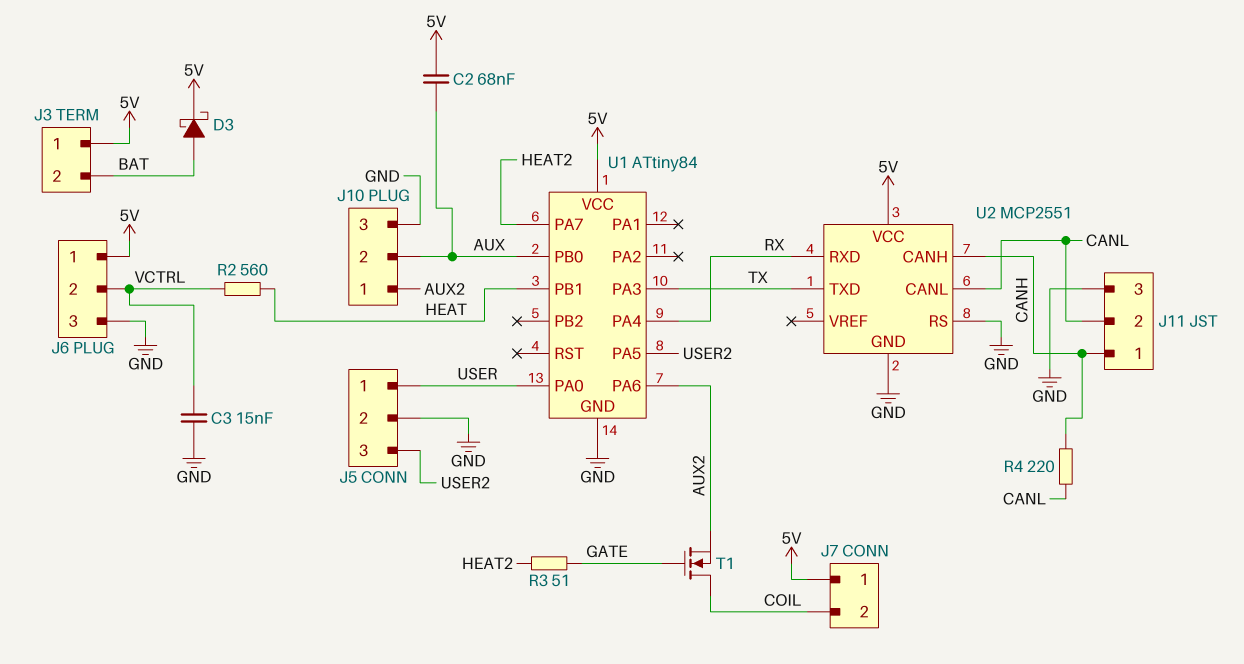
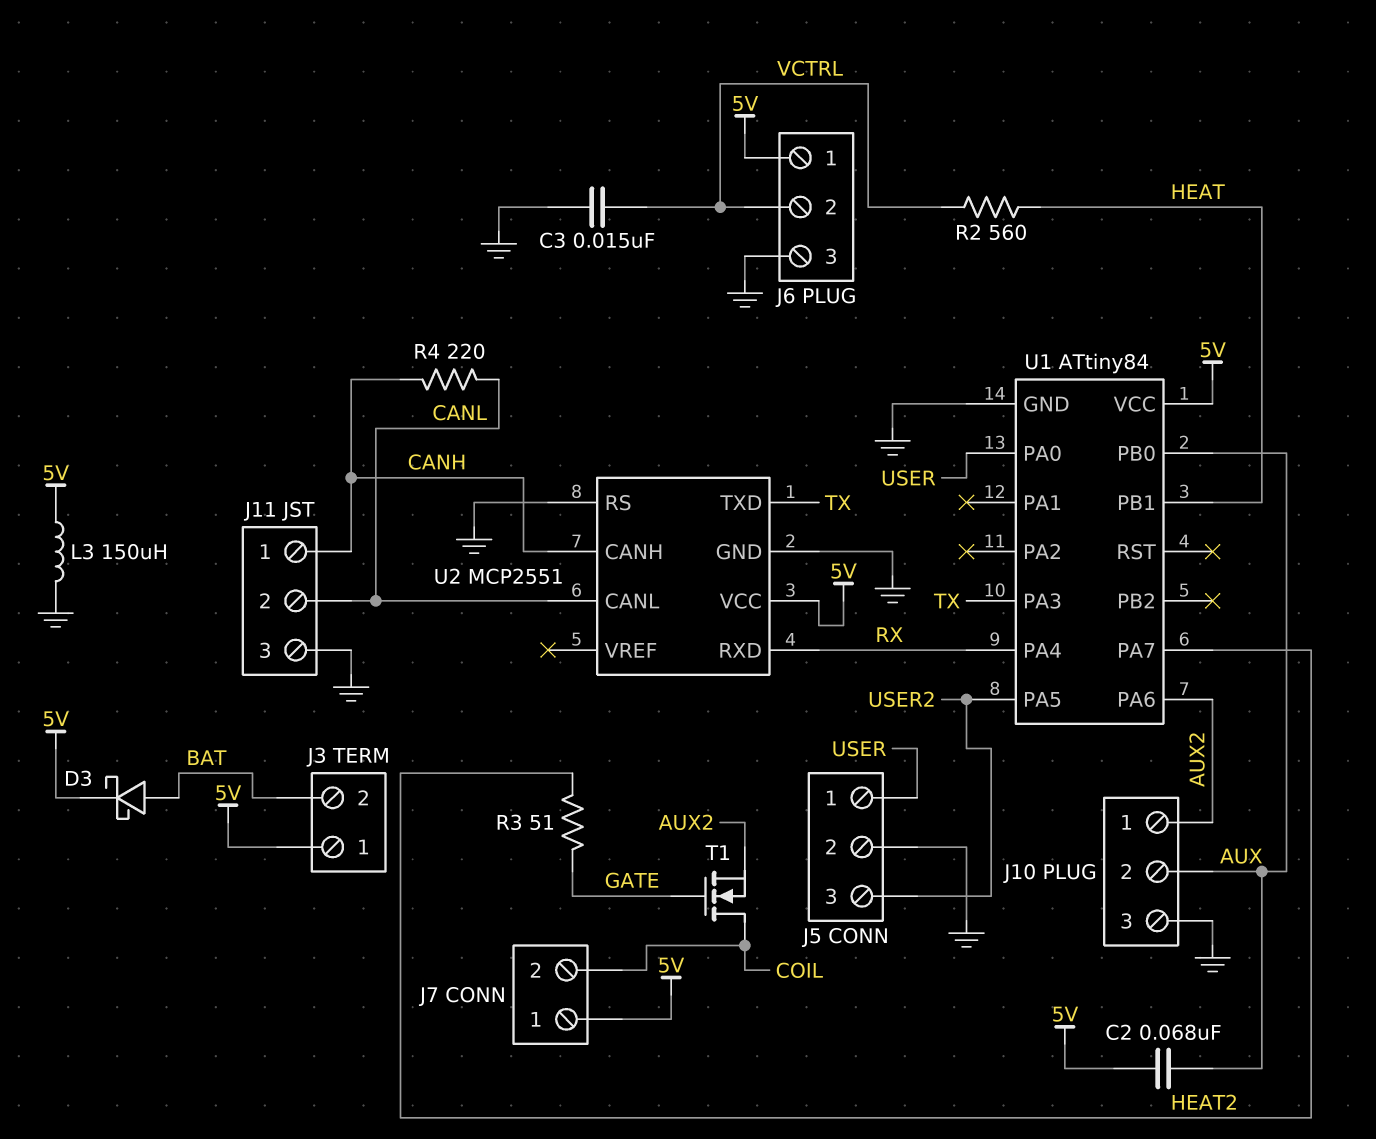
L3: none -> 150uH (5V, GND)

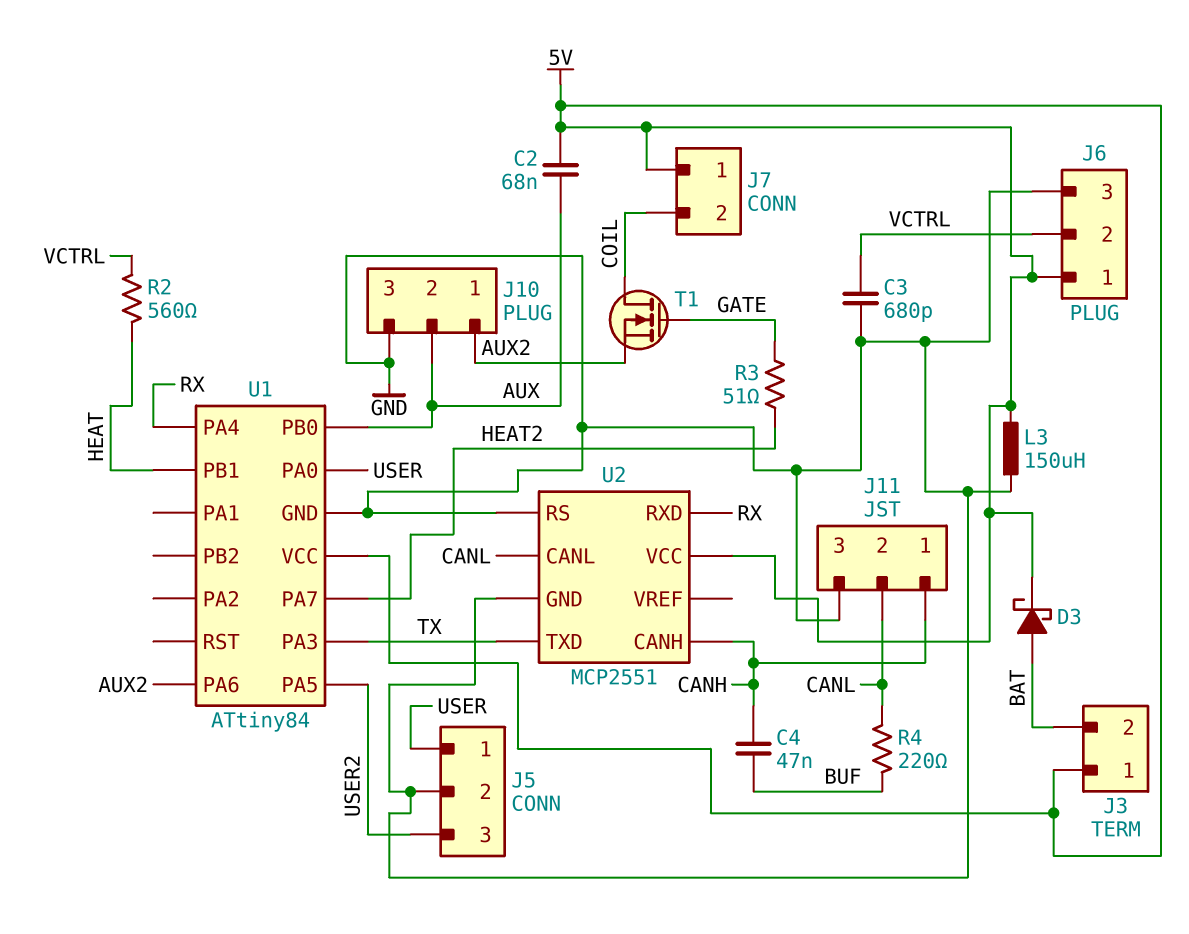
C3: 15nF (GND, VCTRL) -> 680pF (GND, VCTRL)
C4: none -> 47nF (BUF, CANH)
R4: 220 (CANH, CANL) -> 220 (BUF, CANL)

